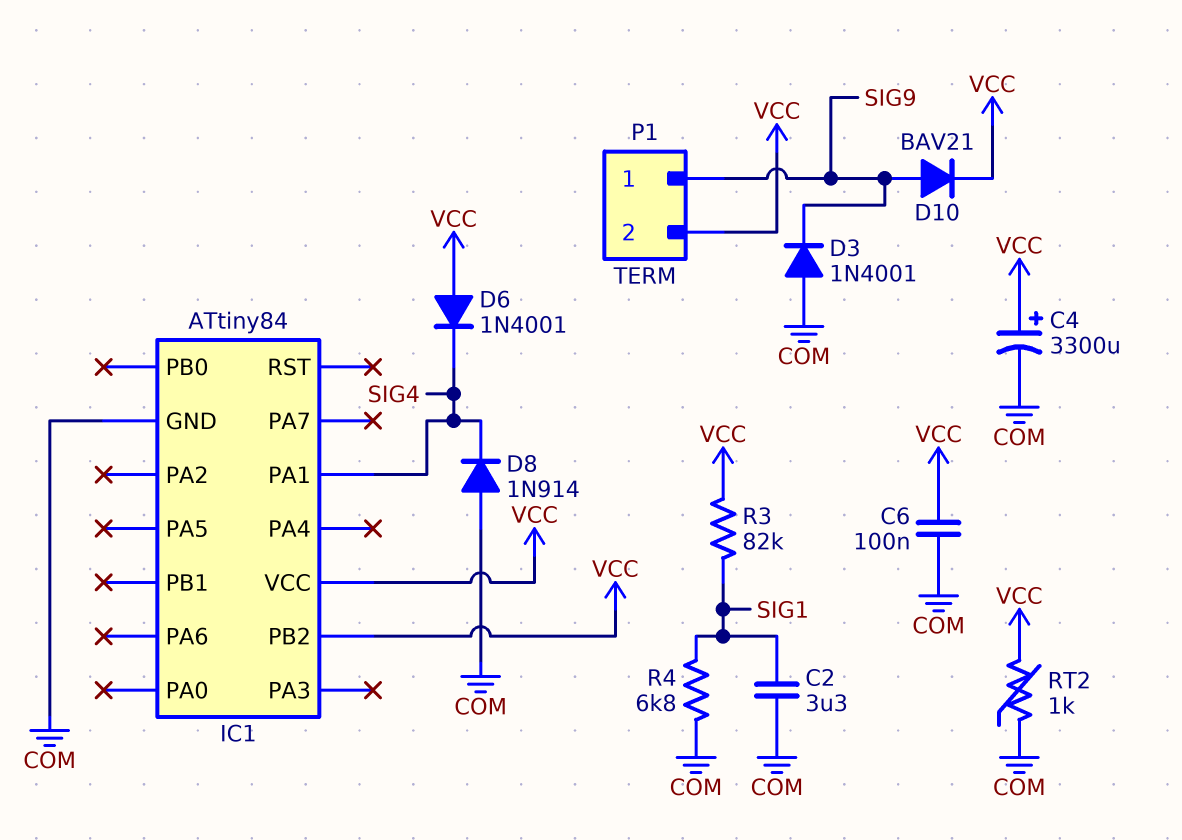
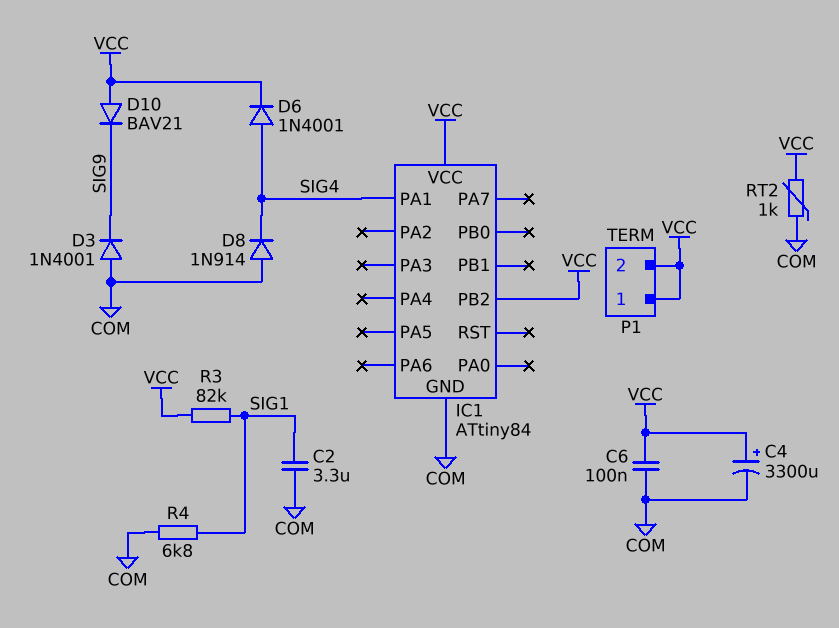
D6: diode 1N4001 (A VCC, K SIG4) -> diode 1N4001 (A SIG4, K VCC)
D10: diode BAV21 (A SIG9, K VCC) -> diode BAV21 (A VCC, K SIG9)
P1 pin 1: SIG9 -> VCC

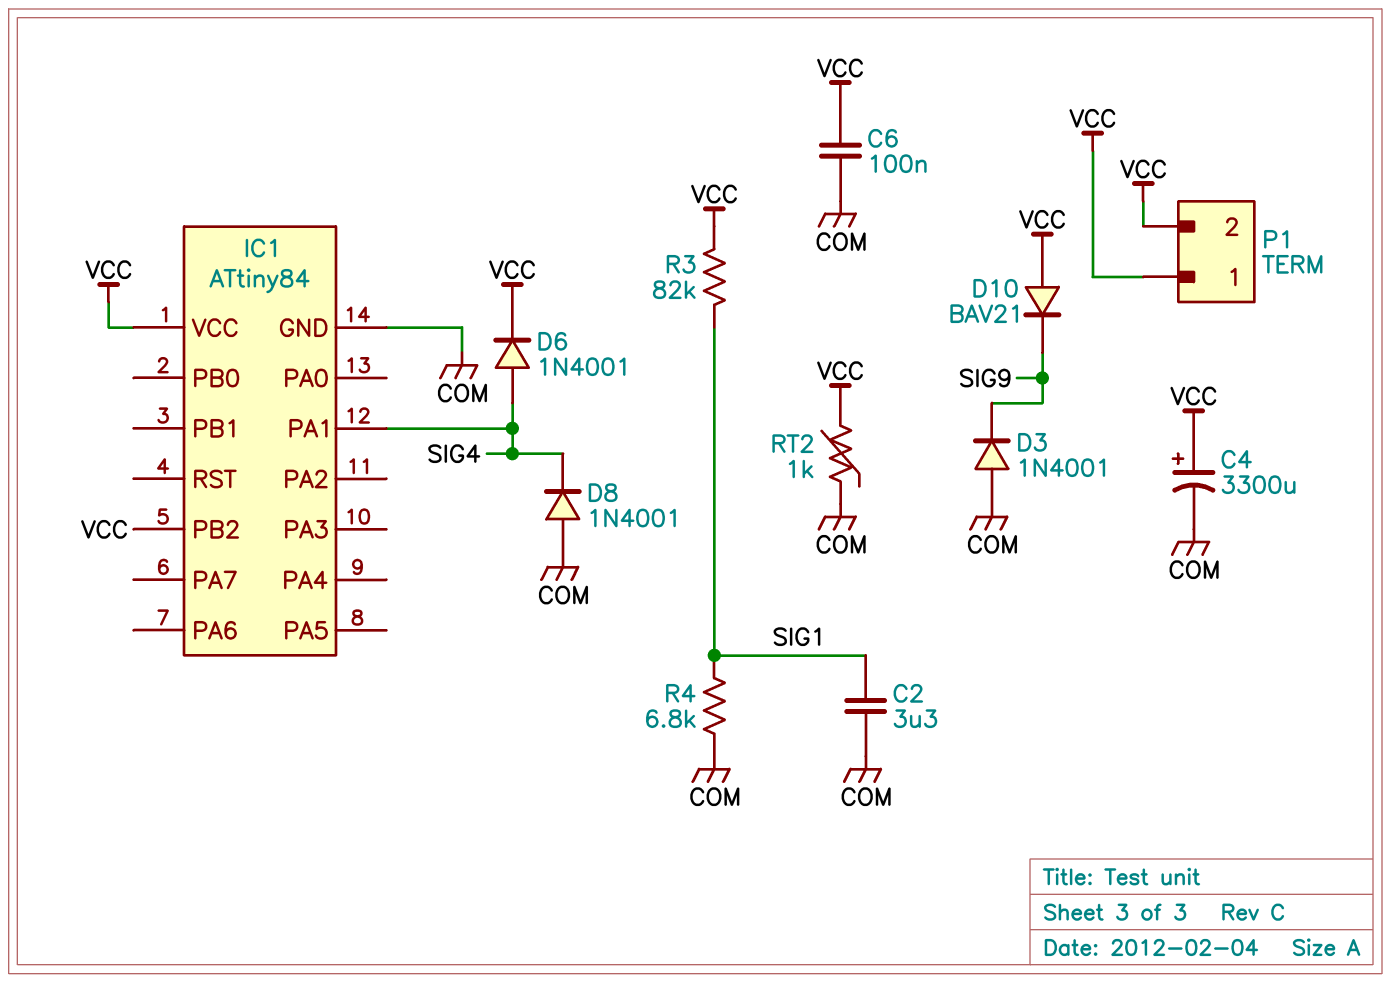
D8: diode 1N914 (A COM, K SIG4) -> diode 1N4001 (A COM, K SIG4)

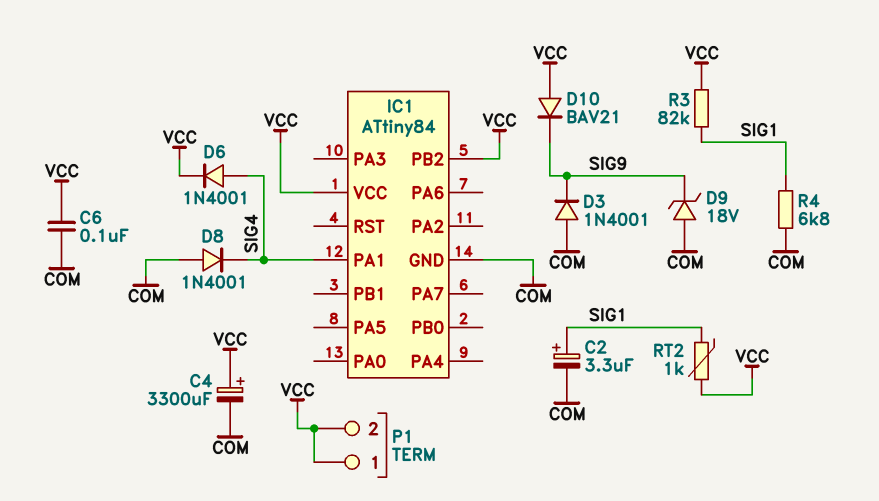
C2: 3.3uF (COM, SIG1) -> 3.3uF (plus SIG1, minus COM)
D9: none -> zener 18V (A COM, K SIG9)
RT2: 1k (COM, VCC) -> 1k (SIG1, VCC)

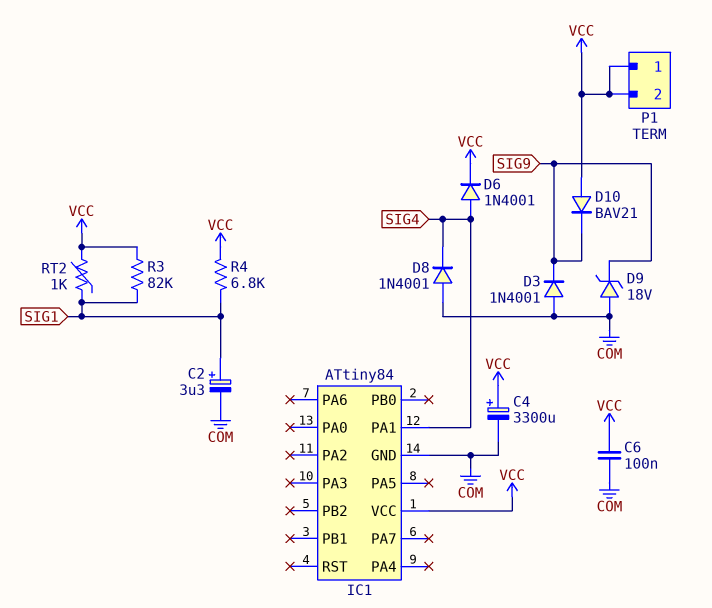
IC1 pin PB2: VCC -> none
R4: 6.8k (COM, SIG1) -> 6.8k (SIG1, VCC)

